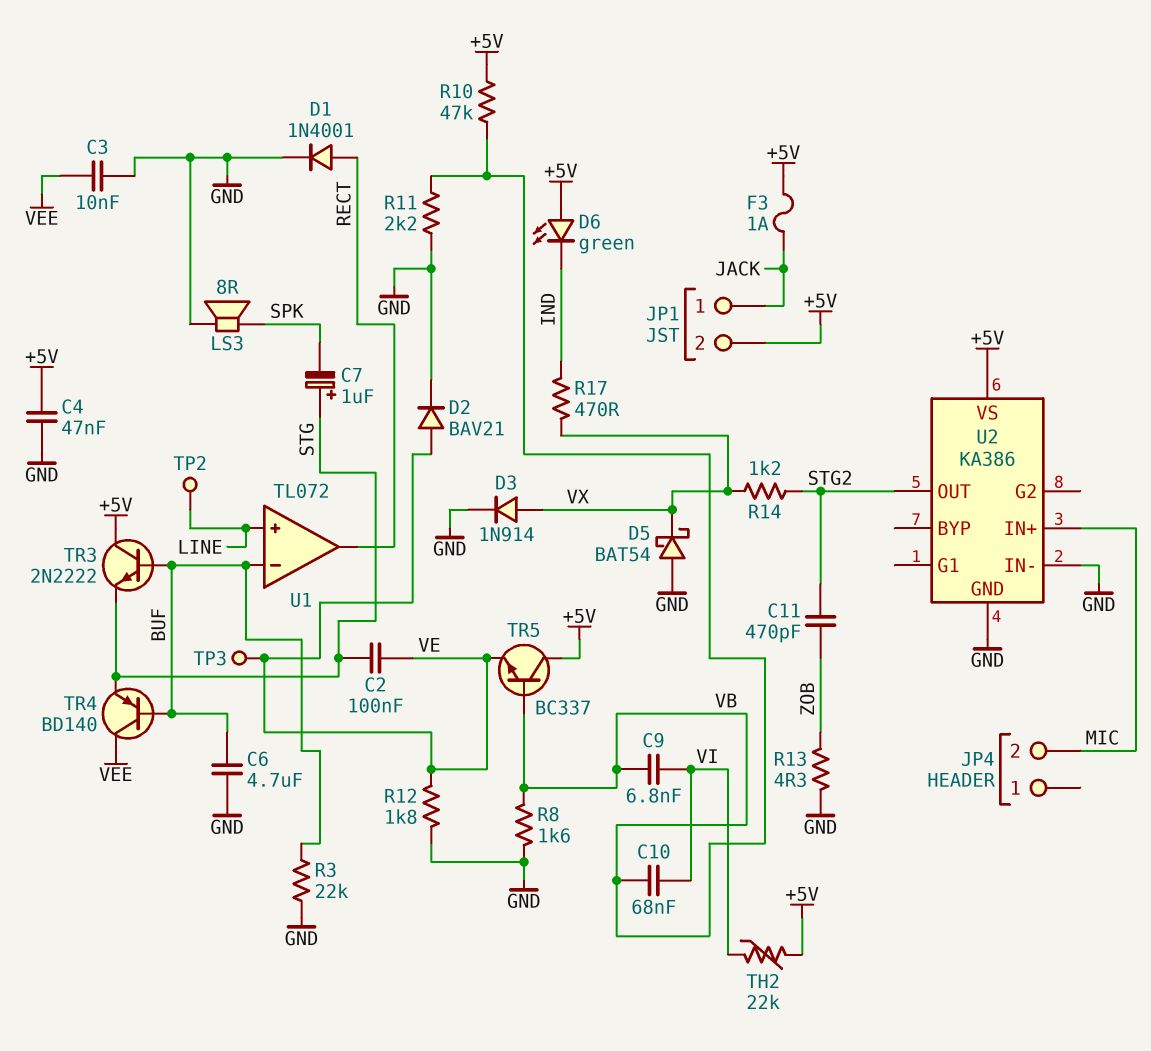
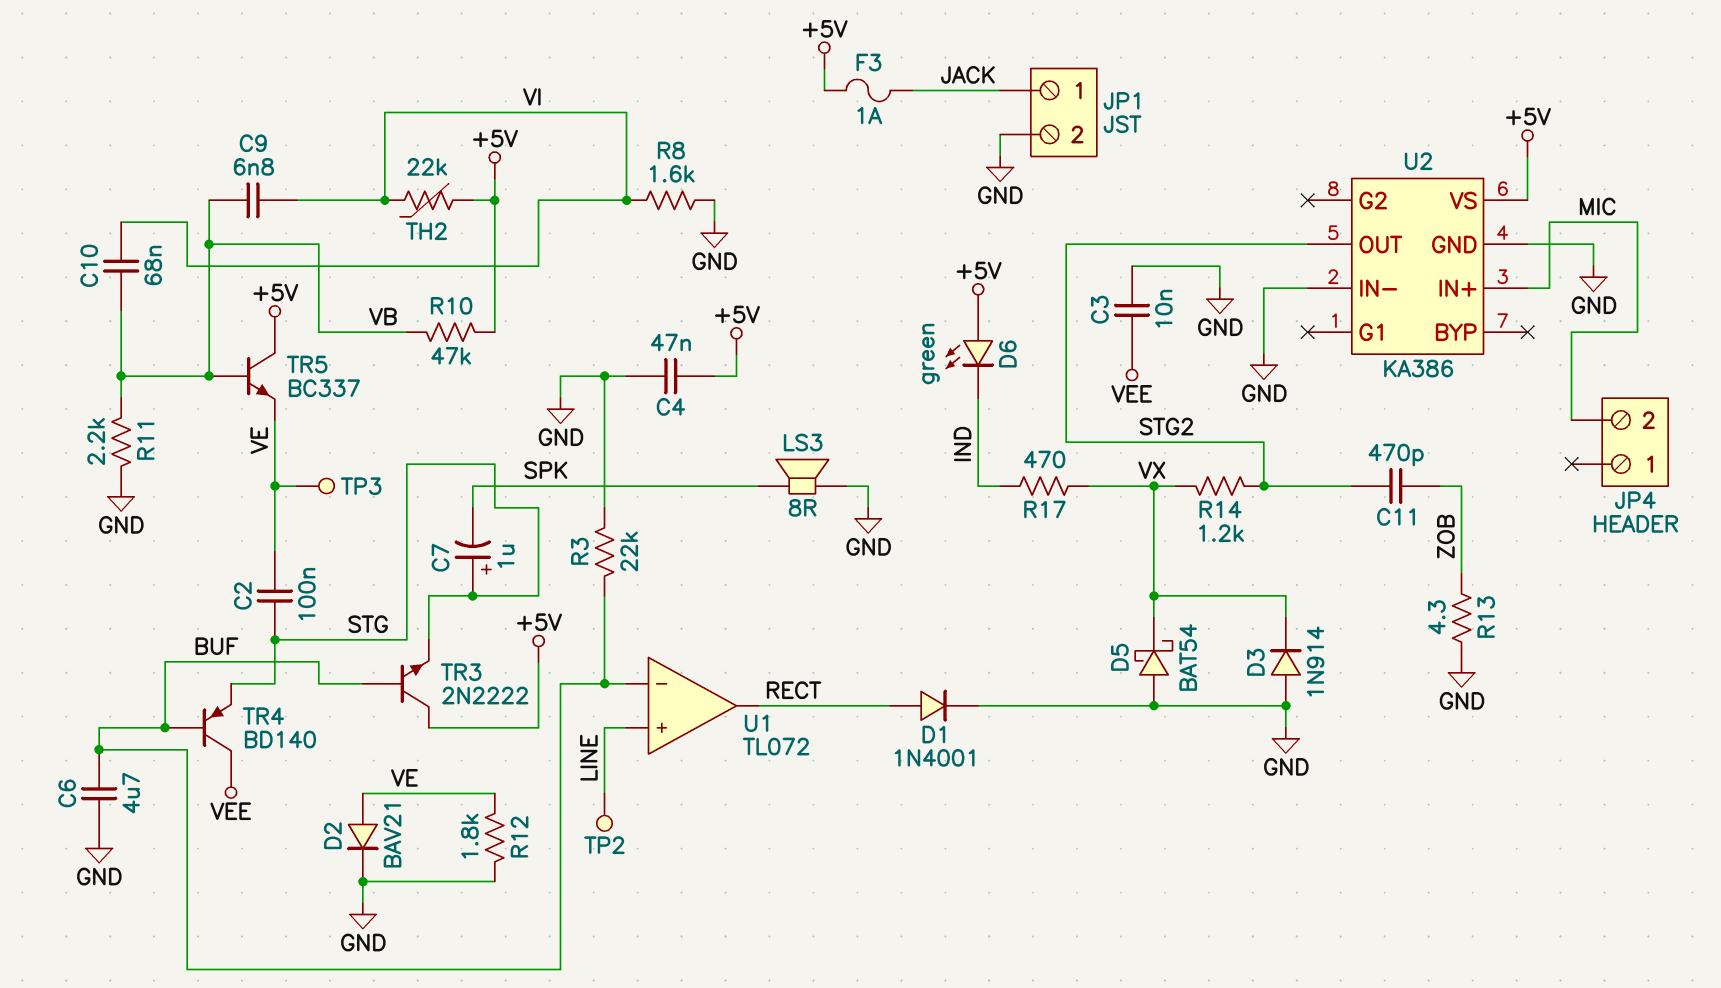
D3: diode 1N914 (A VX, K GND) -> diode 1N914 (A GND, K VX)
JP1 pin 2: +5V -> GND
R8: 1.6k (GND, VB) -> 1.6k (GND, VI)

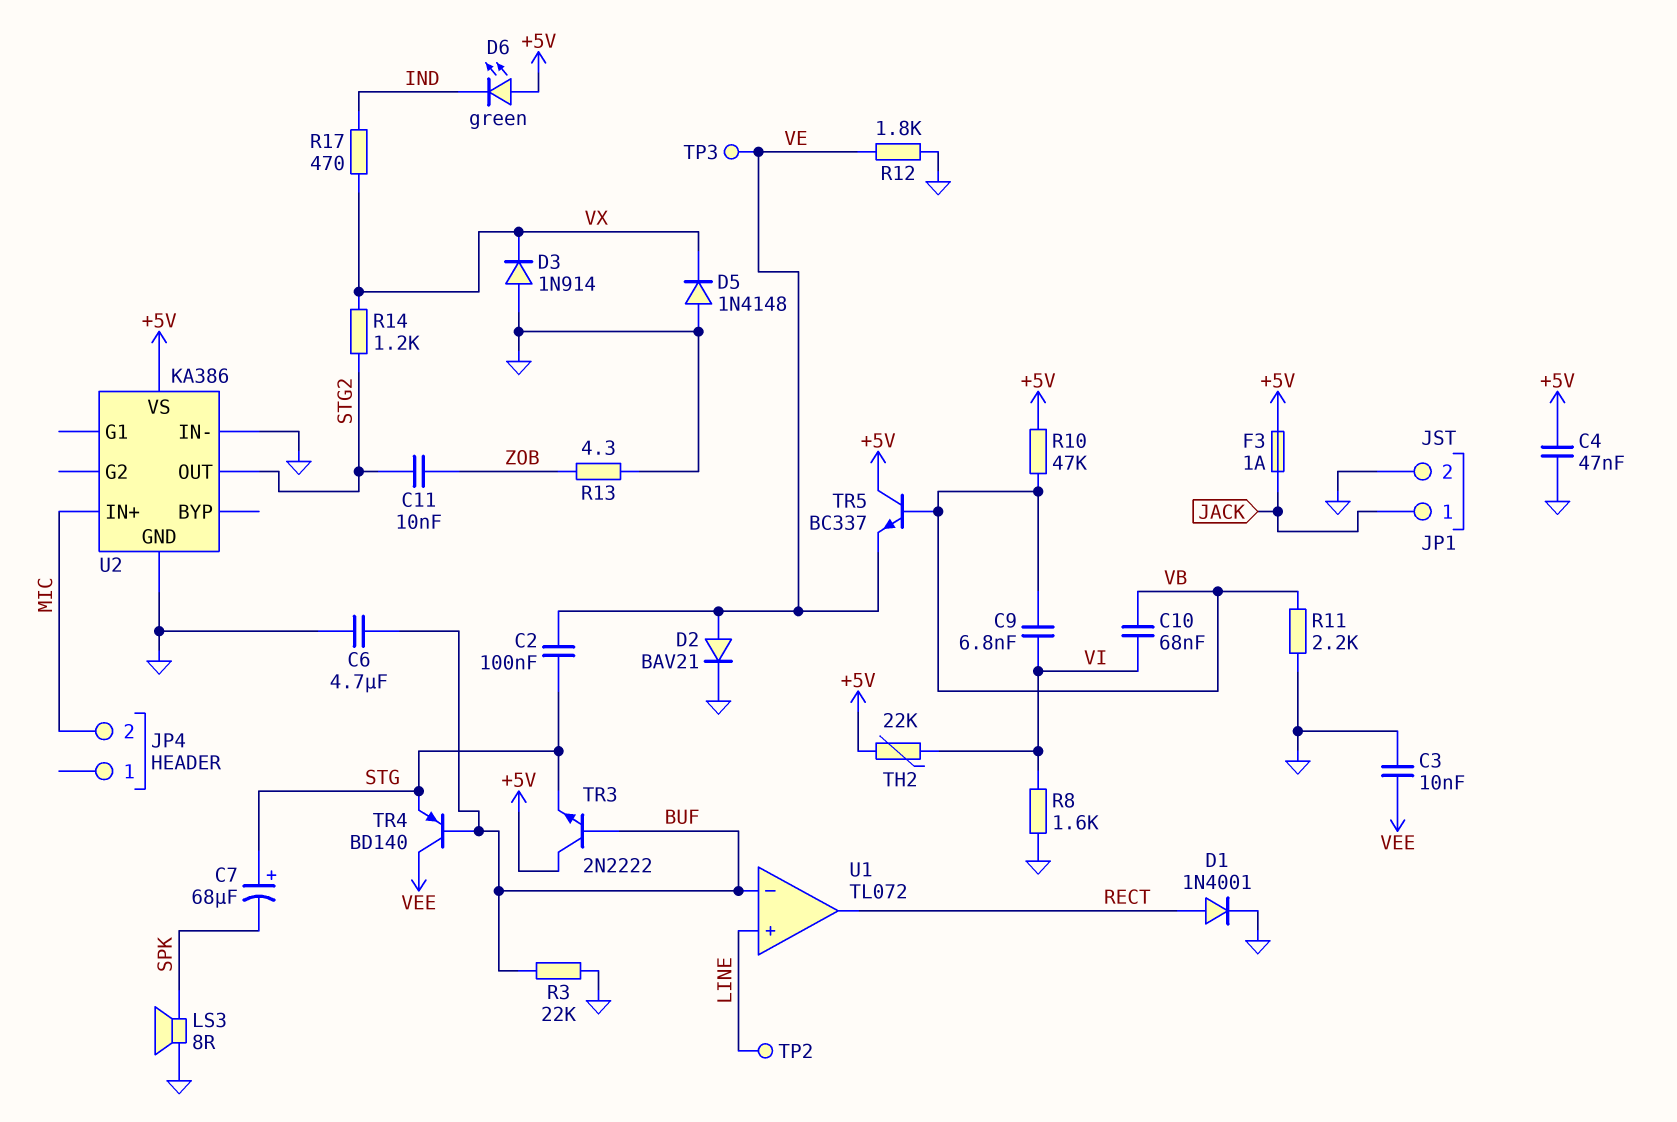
C7: 1uF (plus STG, minus SPK) -> 68uF (plus STG, minus SPK)
C11: 470pF (STG2, ZOB) -> 10nF (STG2, ZOB)
D5: schottky BAT54 (A GND, K VX) -> diode 1N4148 (A GND, K VX)

